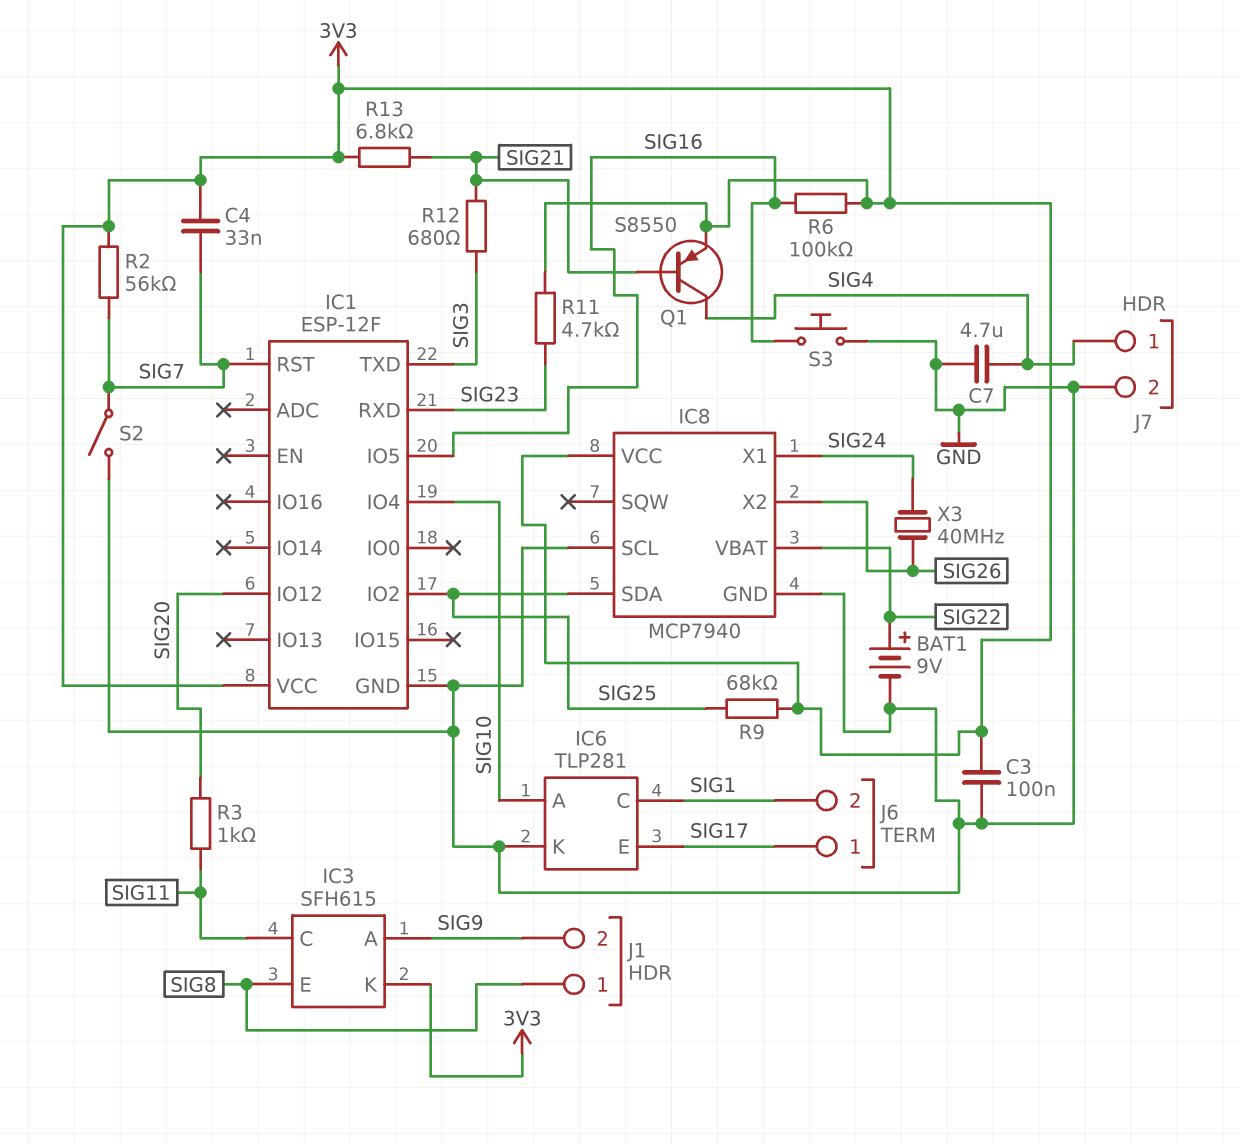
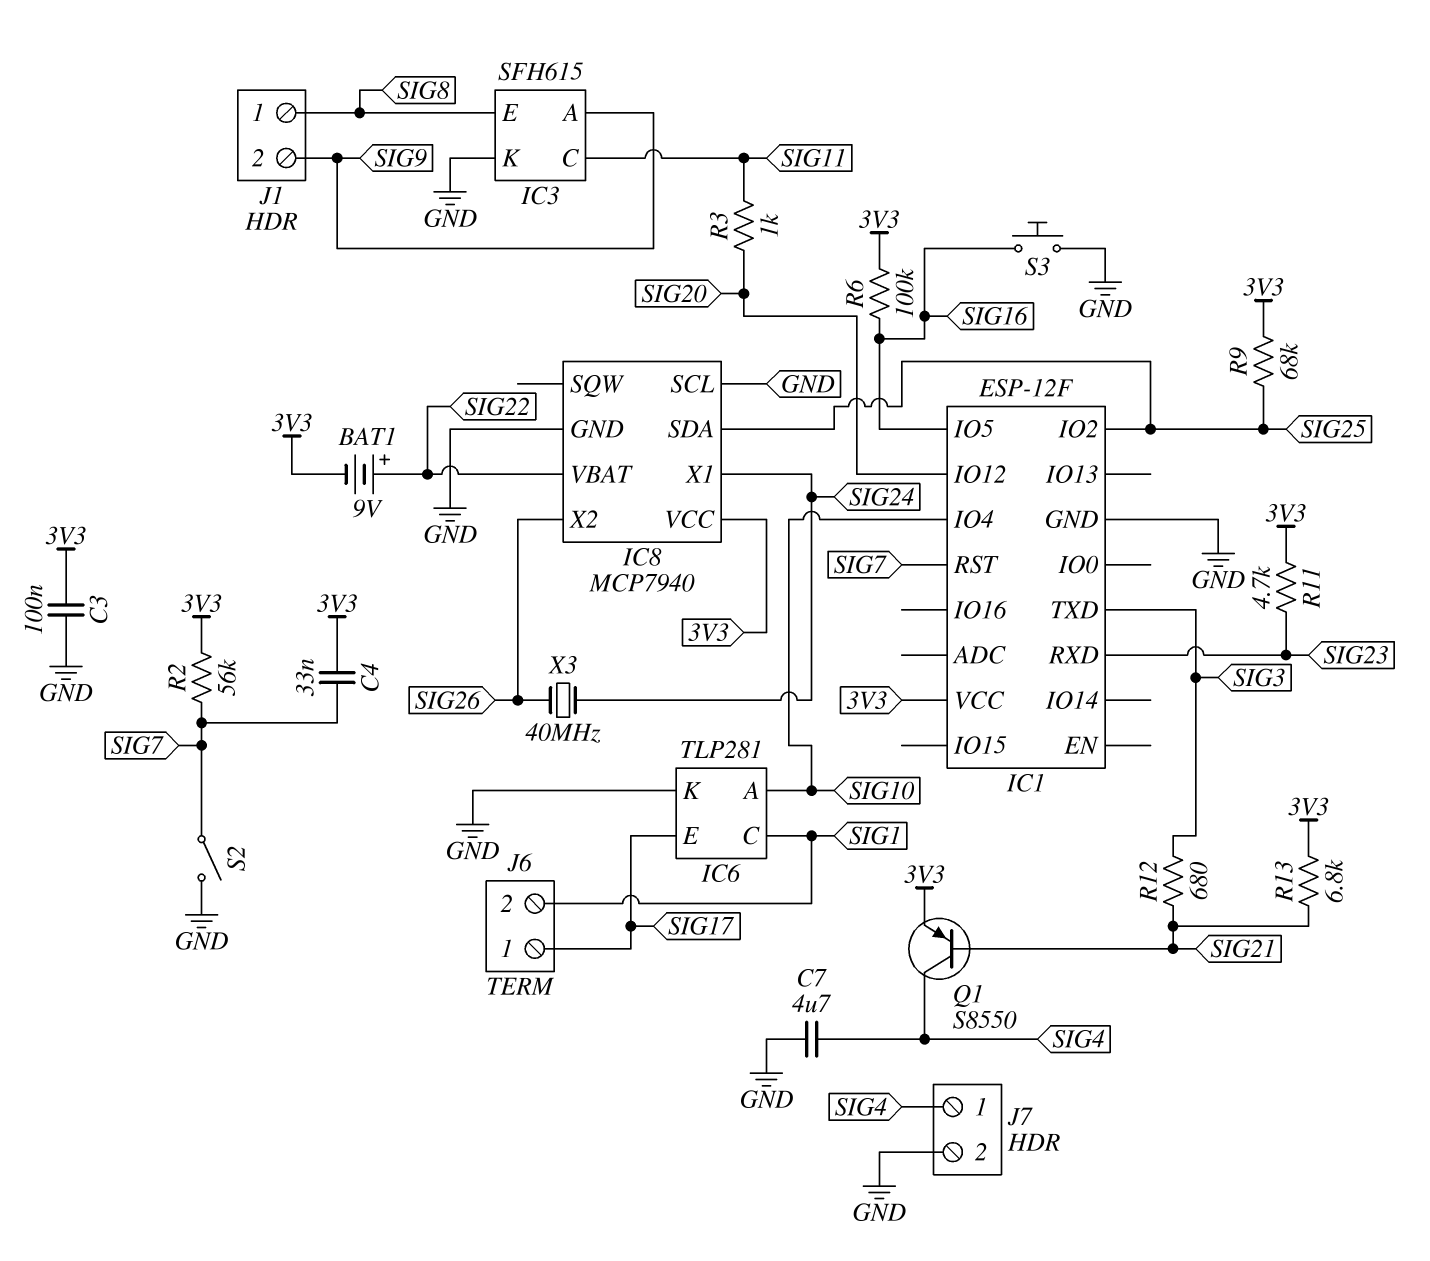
BAT1: 9V (plus SIG22, minus GND) -> 9V (plus SIG22, minus 3V3)
IC3 pin K: 3V3 -> GND

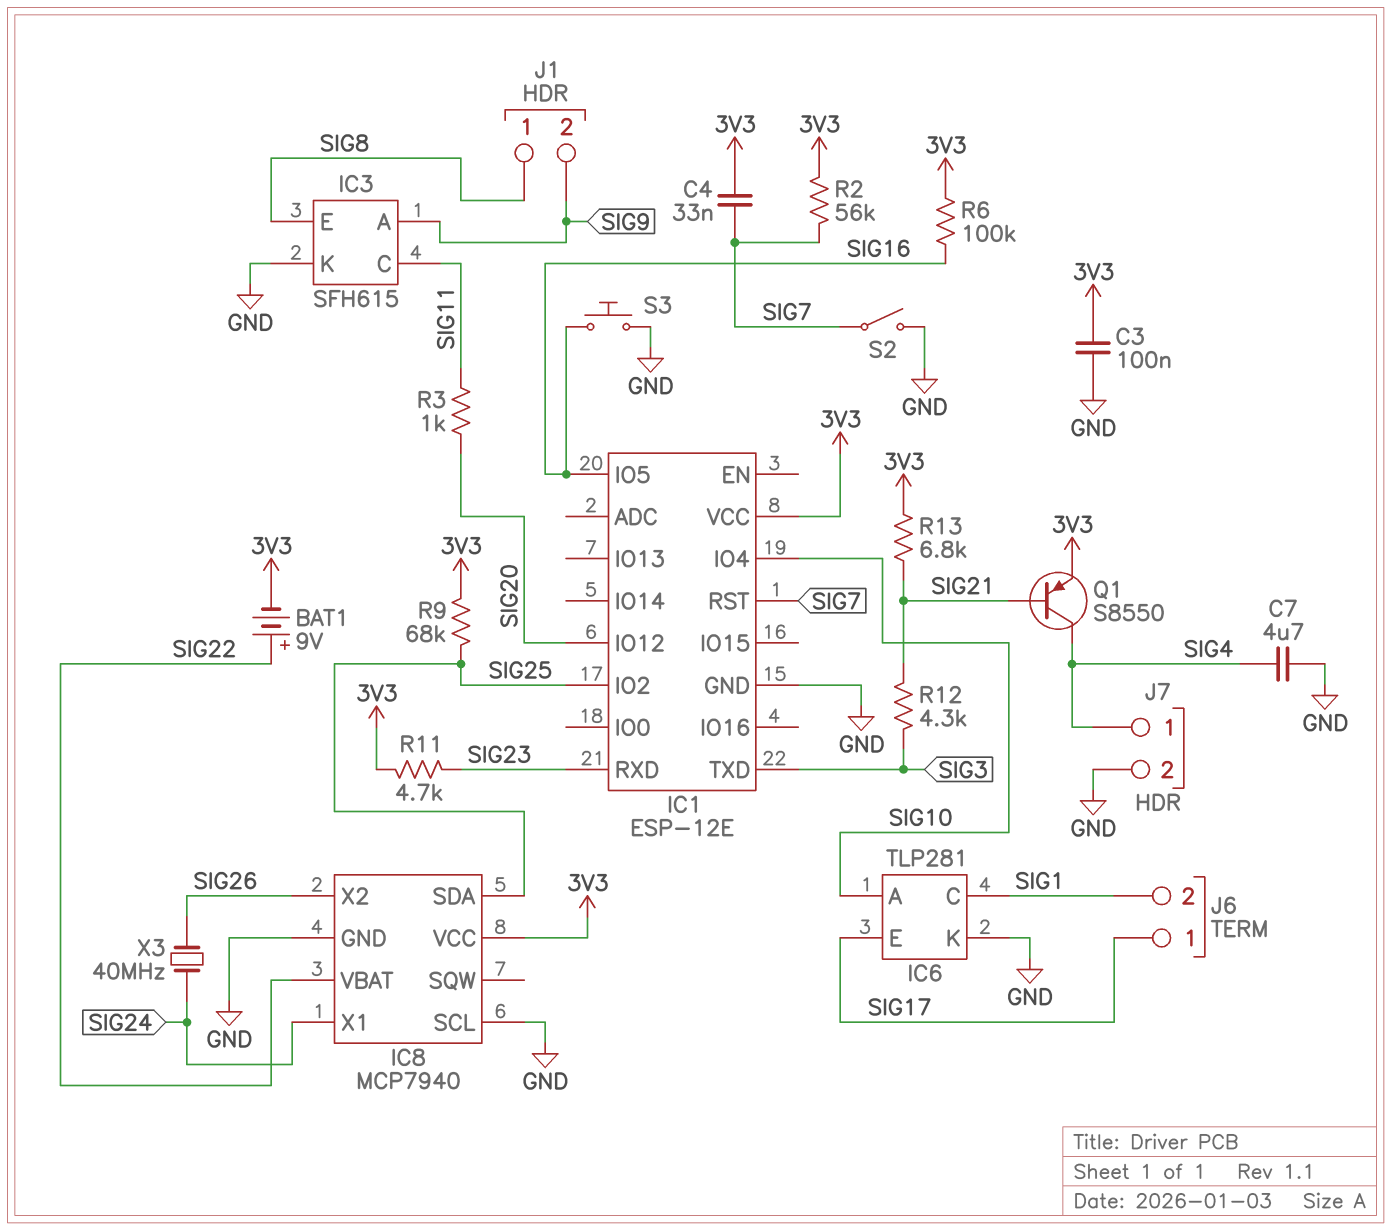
IC1: ESP-12F -> ESP-12E
R12: 680 (SIG3, SIG21) -> 4.3k (SIG3, SIG21)

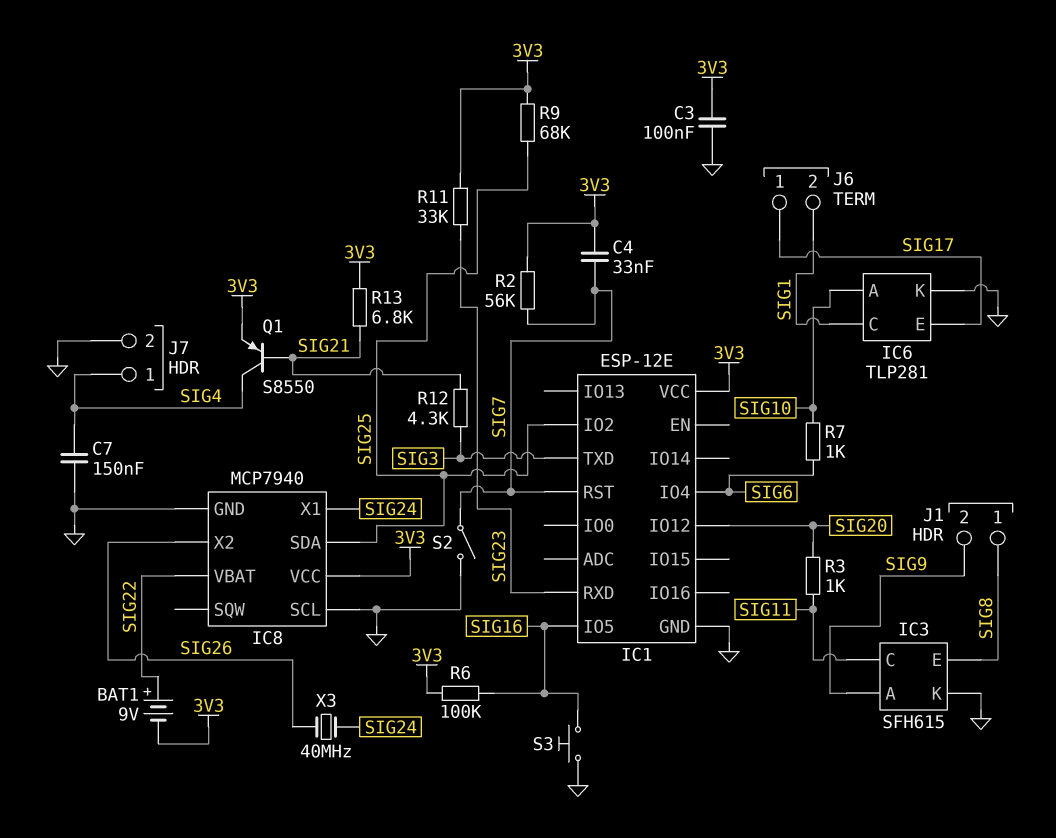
C7: 4.7uF (GND, SIG4) -> 150nF (GND, SIG4)
IC1 pin IO4: SIG10 -> SIG6
R7: none -> 1k (SIG6, SIG10)
R11: 4.7k (3V3, SIG23) -> 33k (3V3, SIG23)

